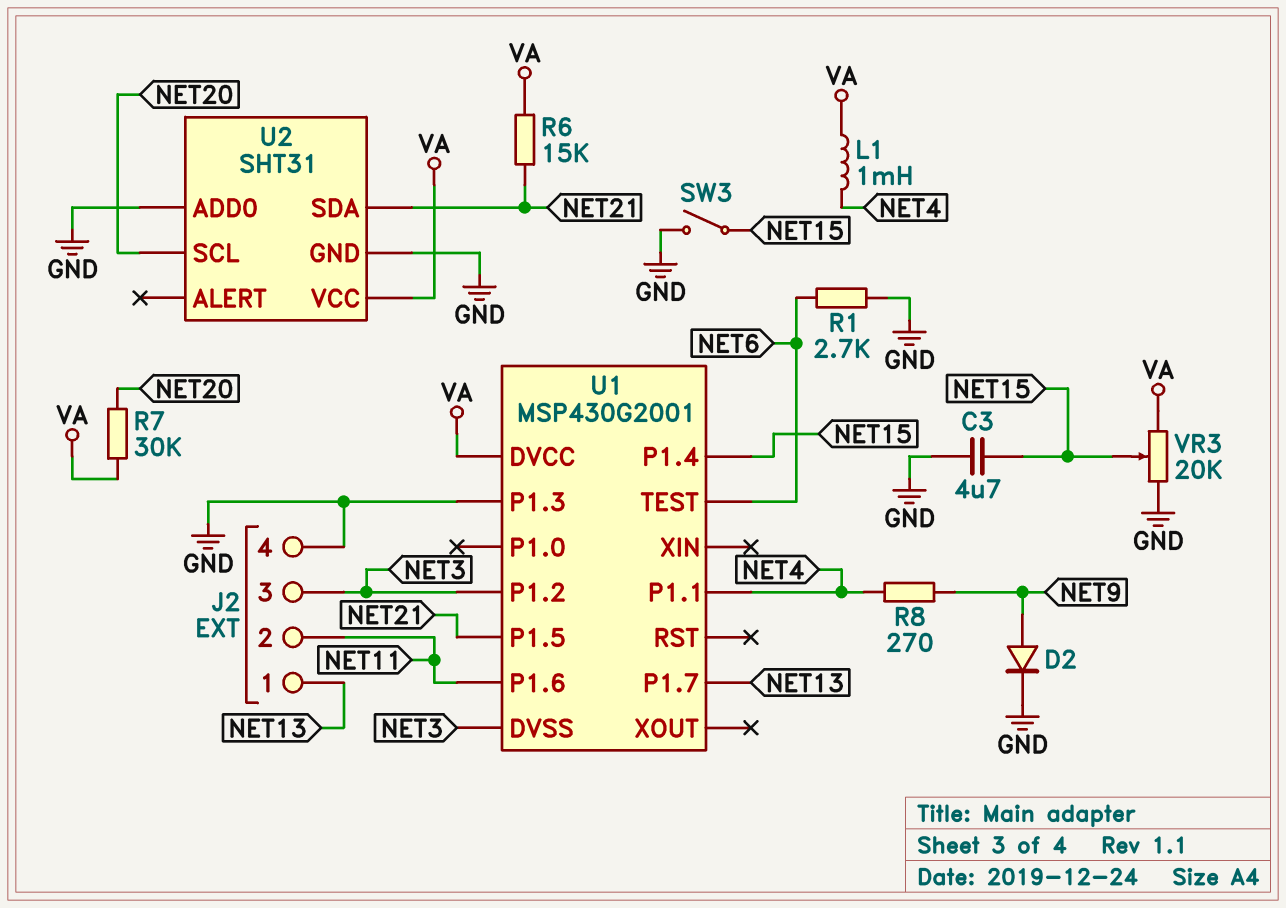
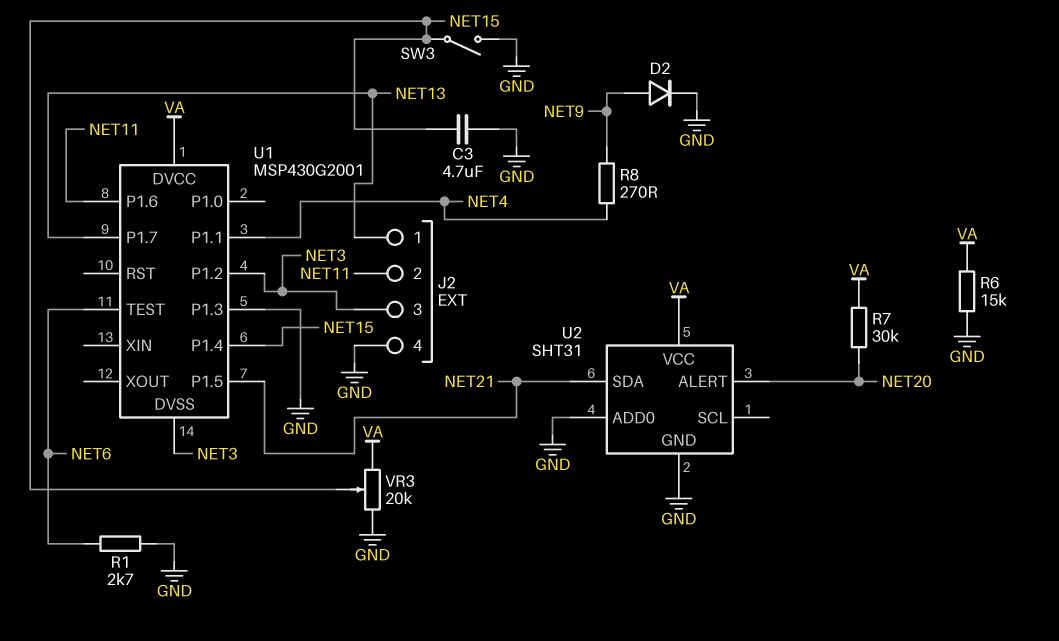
L1: 1mH (NET4, VA) -> none
R6: 15k (NET21, VA) -> 15k (GND, VA)
U2 pin ALERT: none -> NET20
U2 pin SCL: NET20 -> none

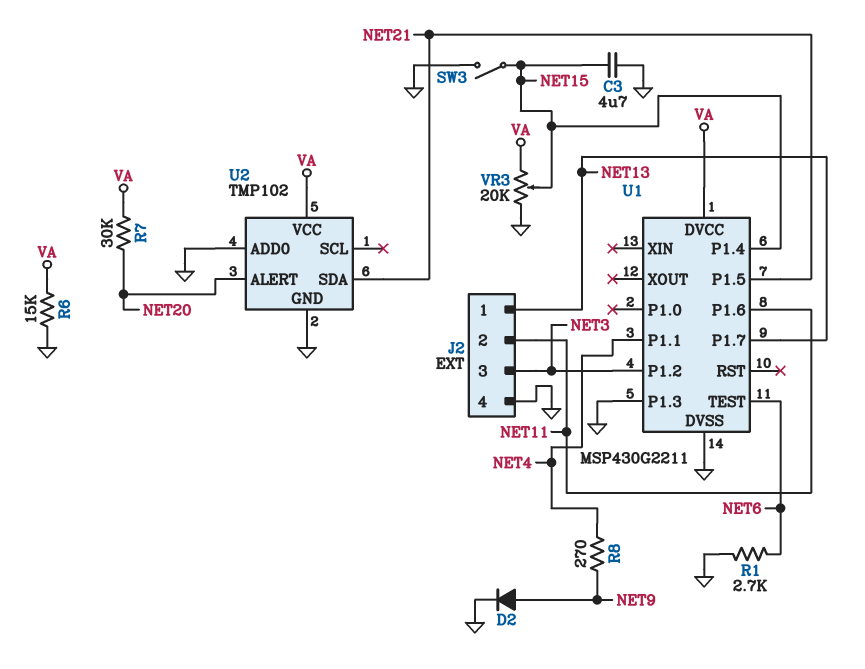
U1: MSP430G2001 -> MSP430G2211
U1 pin DVSS: NET3 -> GND
U2: SHT31 -> TMP102

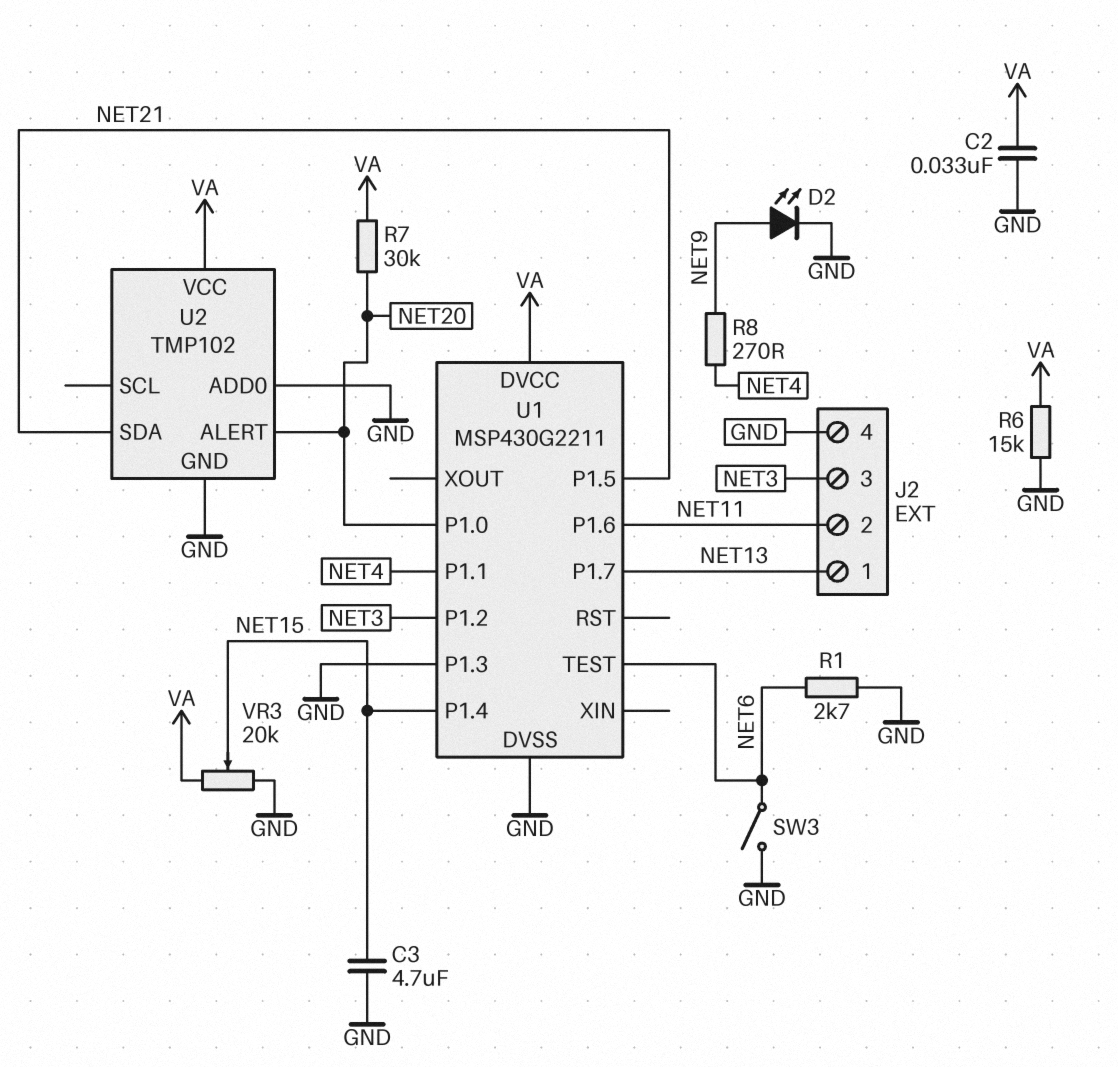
C2: none -> 33nF (GND, VA)
D2: diode (A NET9, K GND) -> LED (A NET9, K GND)
SW3: switch (GND, NET15) -> switch (GND, NET6)
U1 pin P1.0: none -> NET20

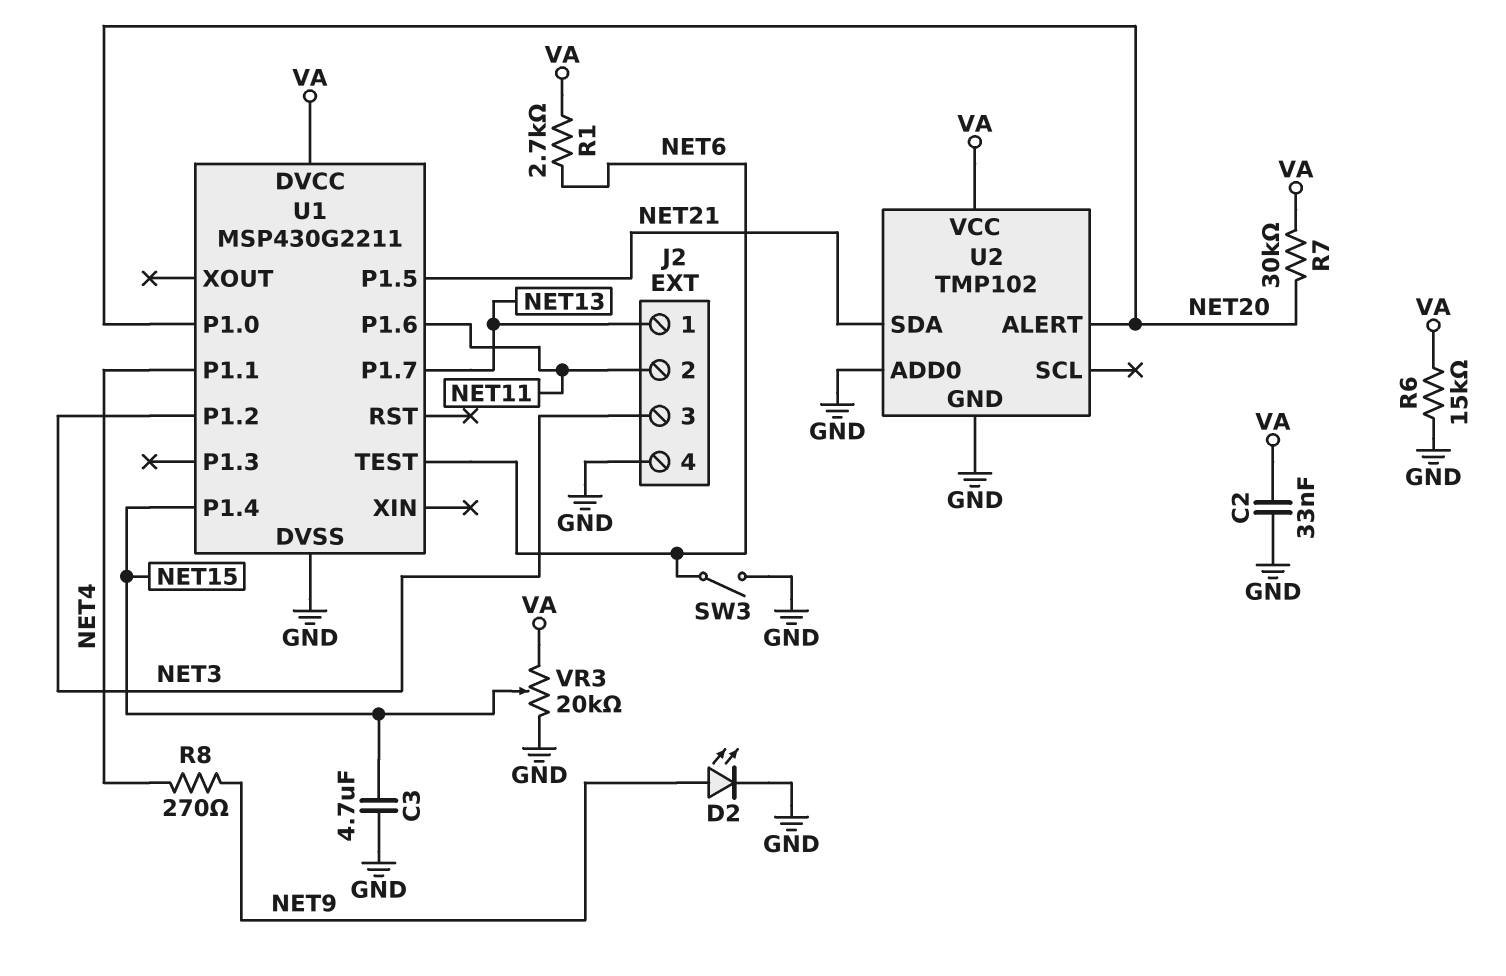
R1: 2.7k (GND, NET6) -> 2.7k (NET6, VA)
U1 pin P1.3: GND -> none

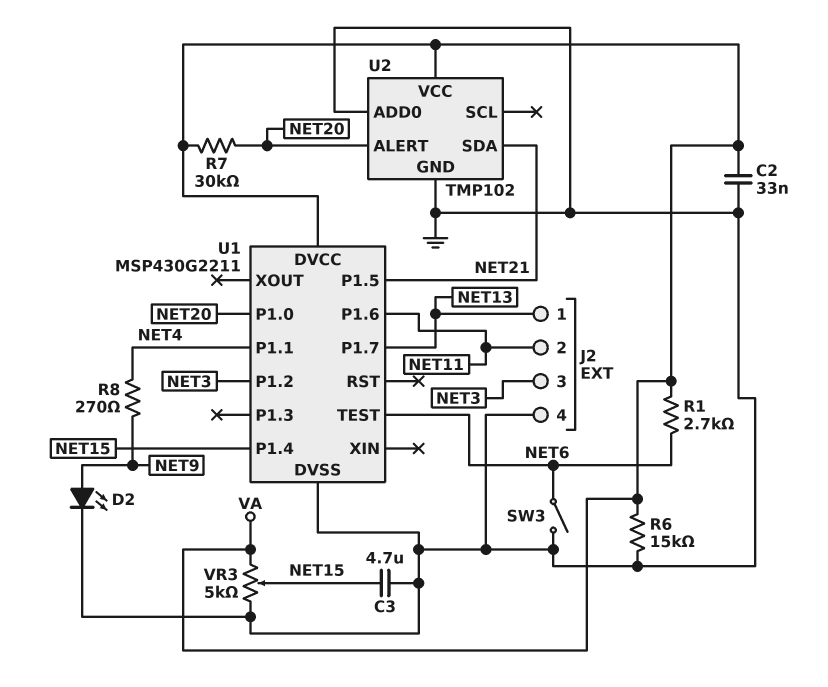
VR3: 20k (GND, VA, wiper NET15) -> 5k (GND, VA, wiper NET15)

